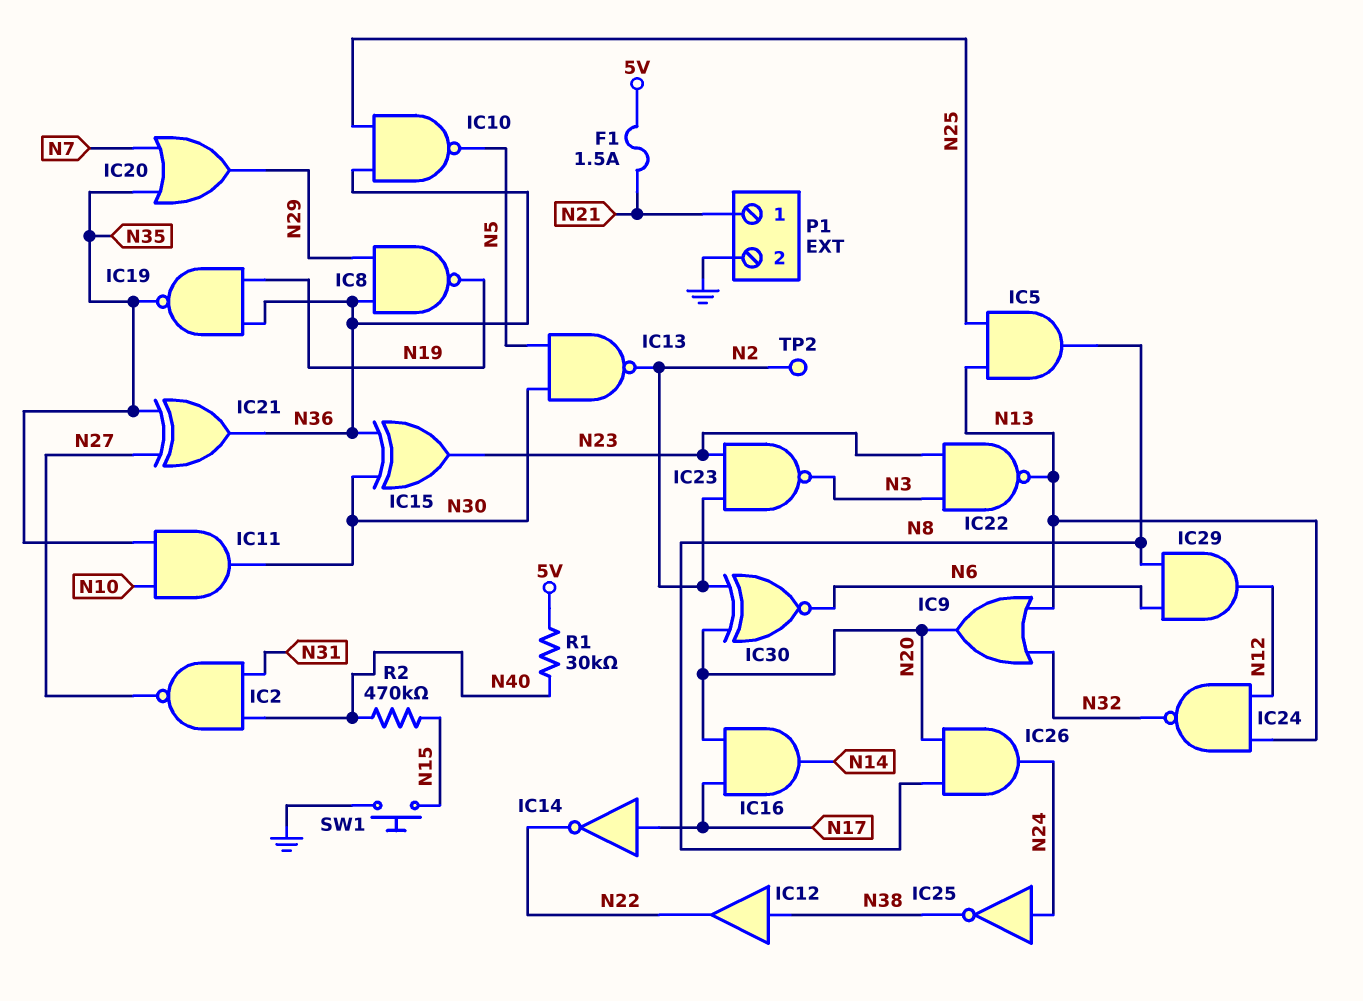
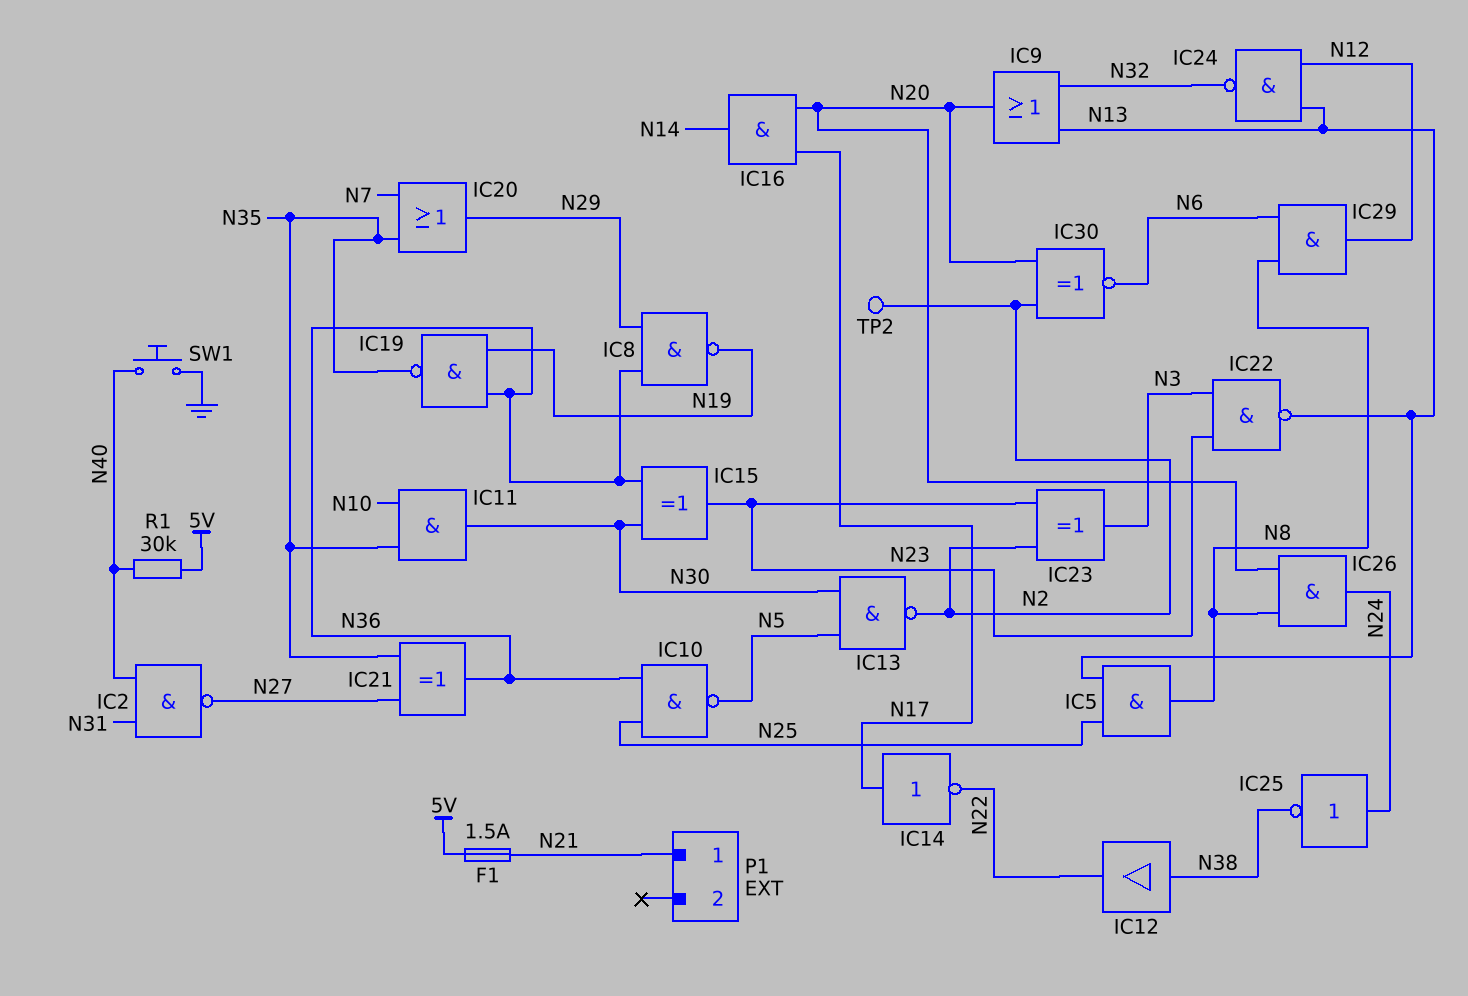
IC23: NAND (in N2, in N23, out N3) -> XOR (in N2, in N23, out N3)
P1 pin 2: GND -> none
R2: 470k (N15, N40) -> none
SW1: button (GND, N15) -> button (GND, N40)

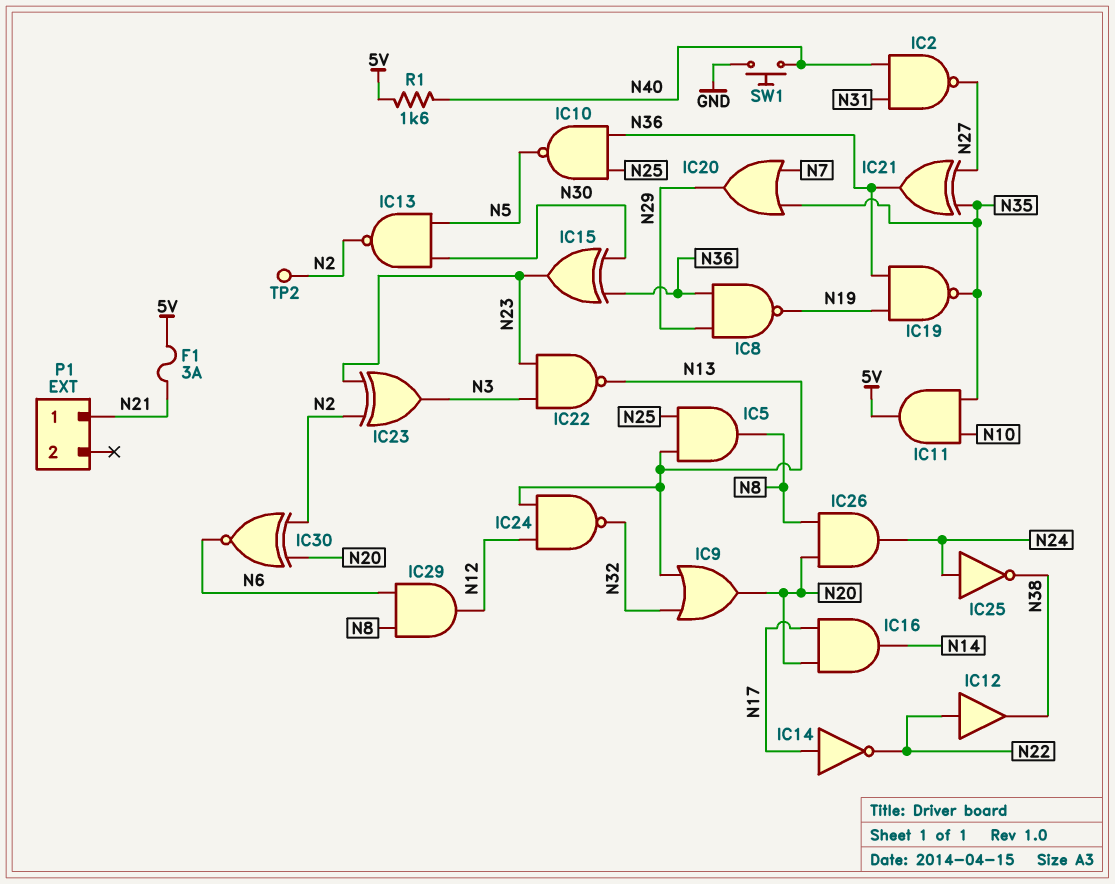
F1: 1.5A (5V, N21) -> 3A (5V, N21)
IC11: AND (in N10, in N35, out N30) -> AND (in N10, in N35, out 5V)
IC12: buffer (in N38, out N22) -> buffer (in N22, out N38)
R1: 30k (5V, N40) -> 1.6k (5V, N40)

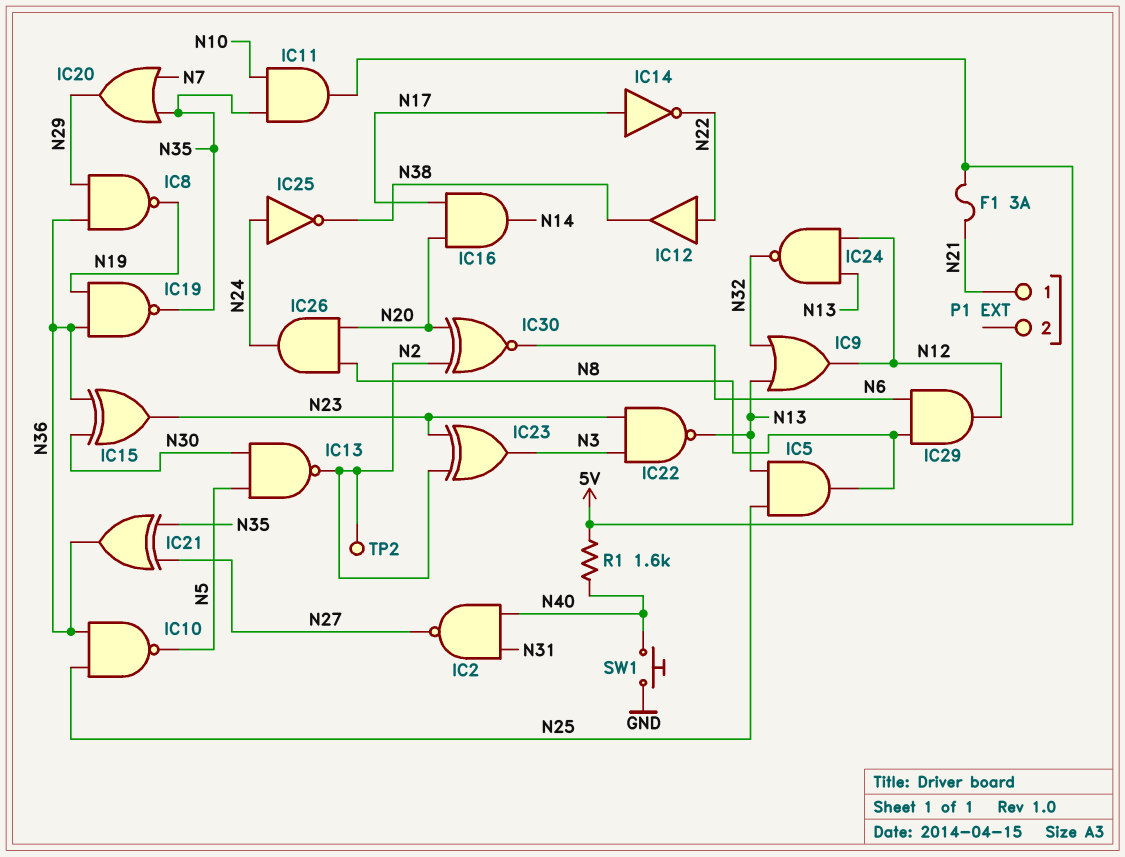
IC9: OR (in N13, in N32, out N20) -> OR (in N13, in N32, out N12)

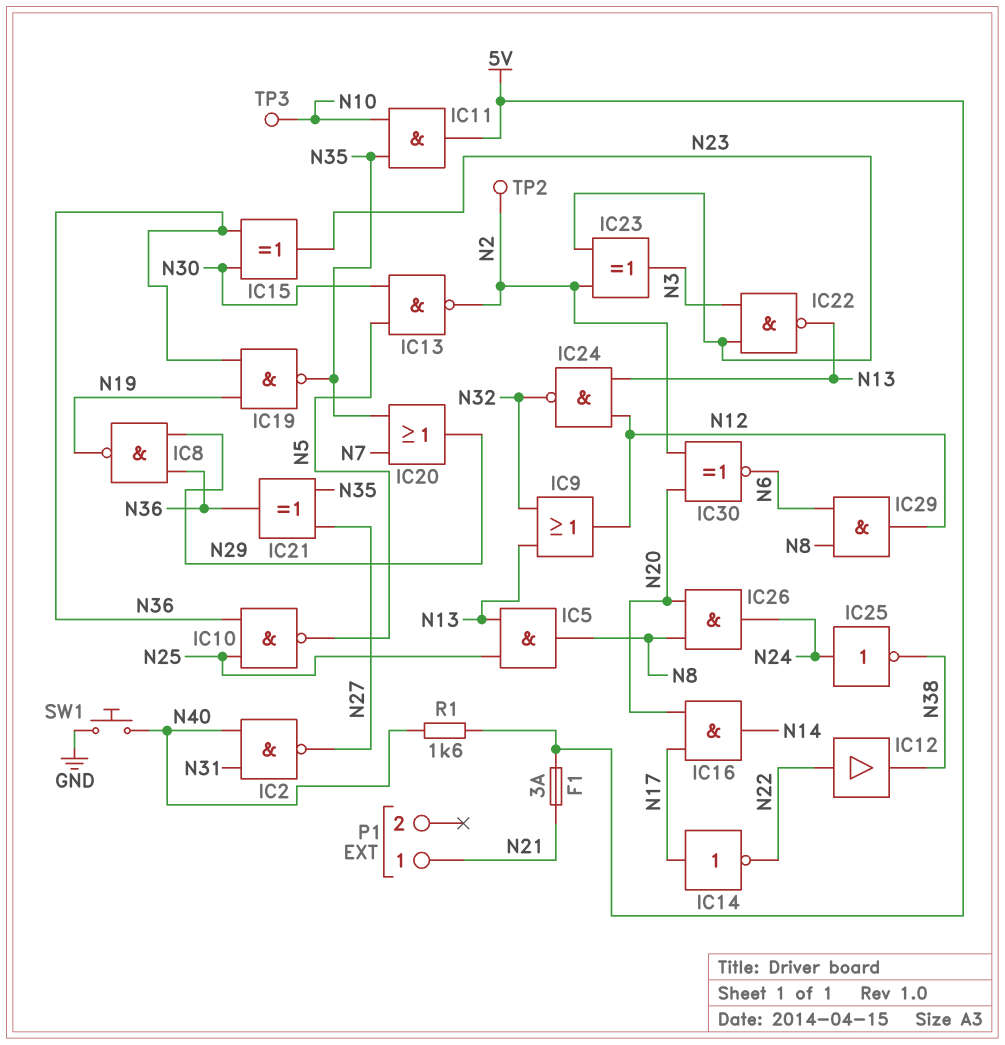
TP3: none -> test point (N10)

